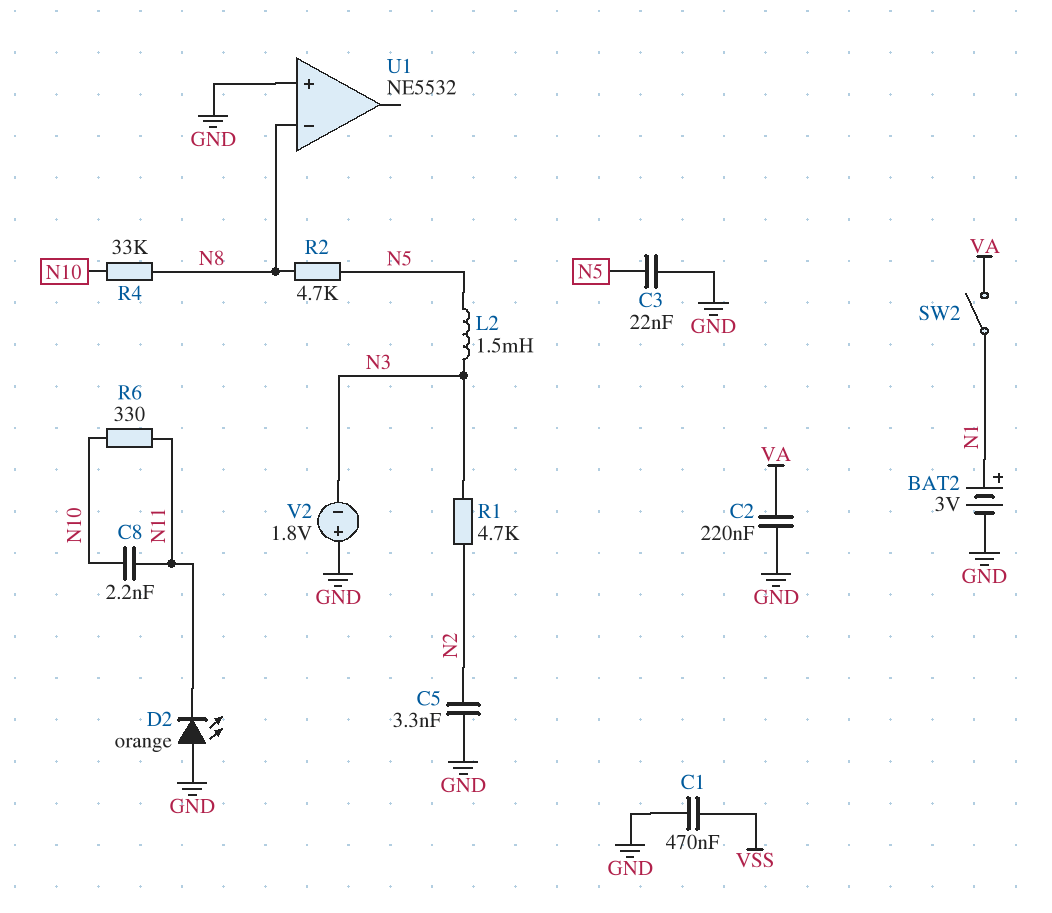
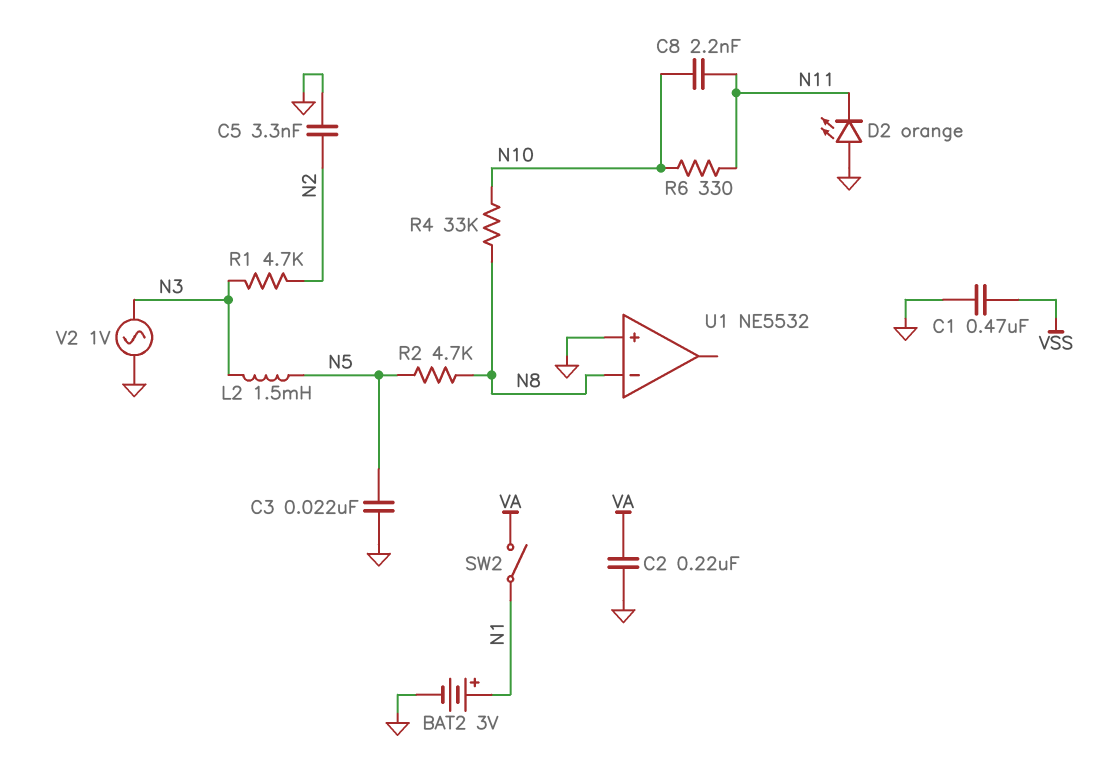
V2: 1.8V (plus GND, minus N3) -> AC 1V (GND, N3)

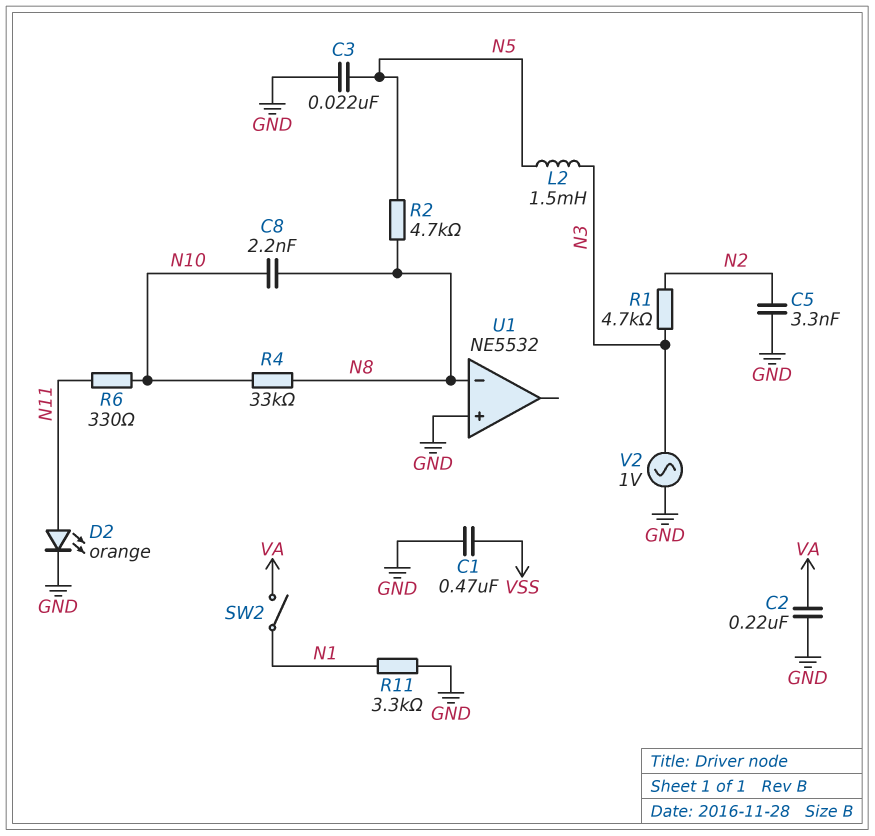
BAT2: 3V (plus N1, minus GND) -> none
C8: 2.2nF (N10, N11) -> 2.2nF (N8, N10)
D2: LED orange (A GND, K N11) -> LED orange (A N11, K GND)
R11: none -> 3.3k (GND, N1)

